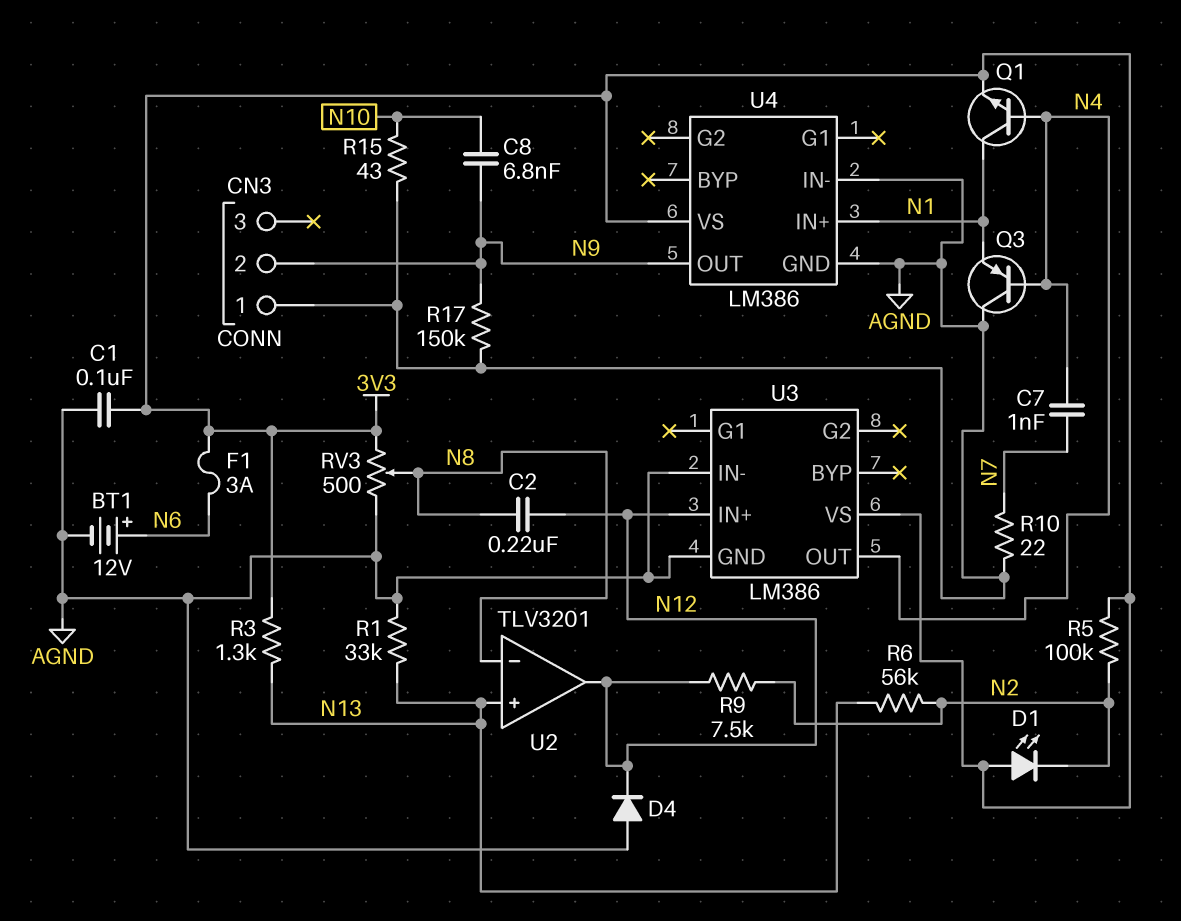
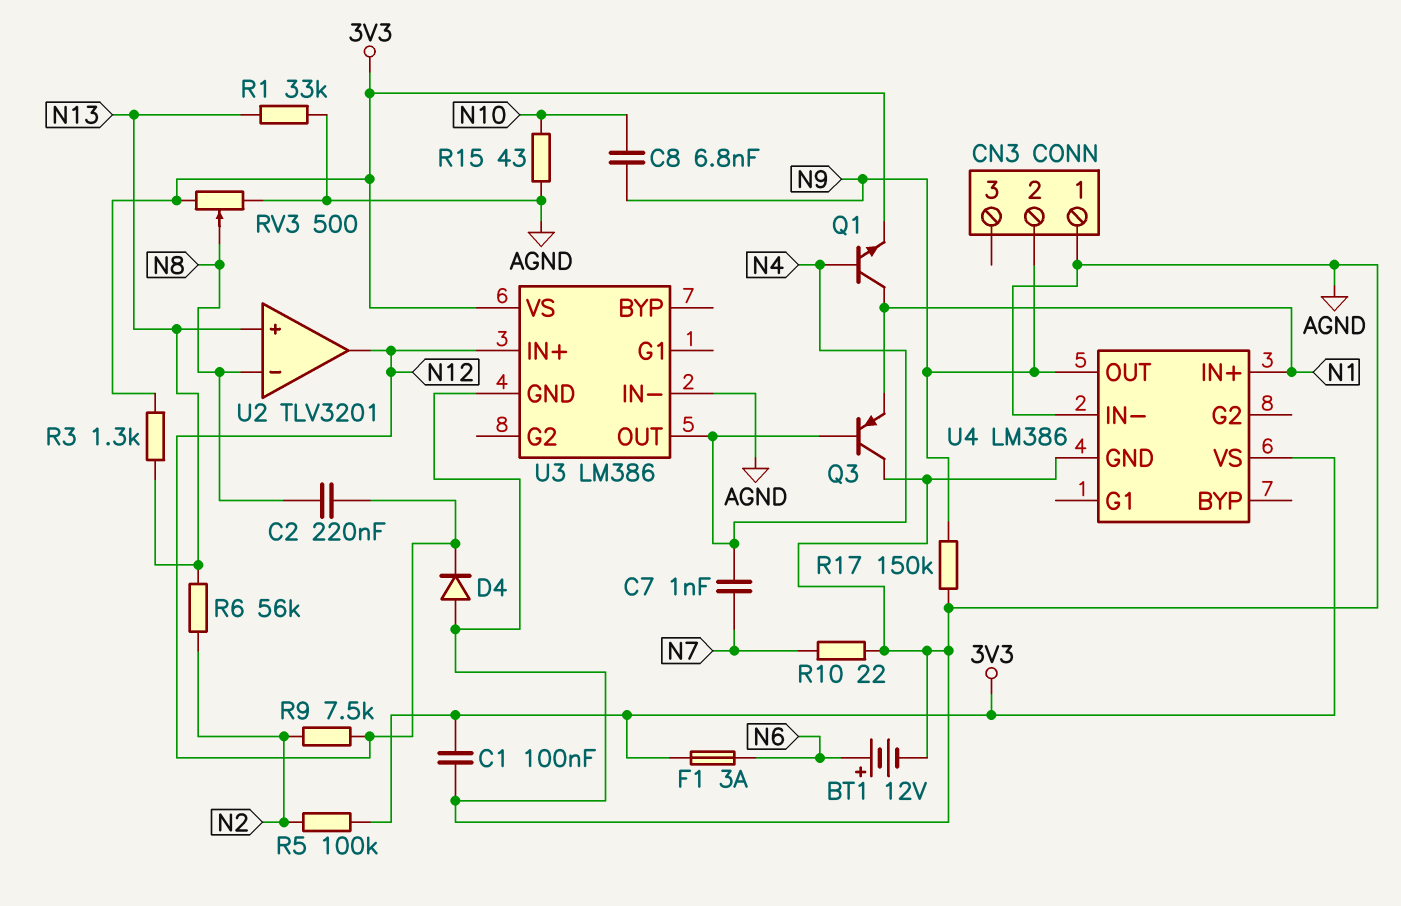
D1: LED (A 3V3, K N2) -> none

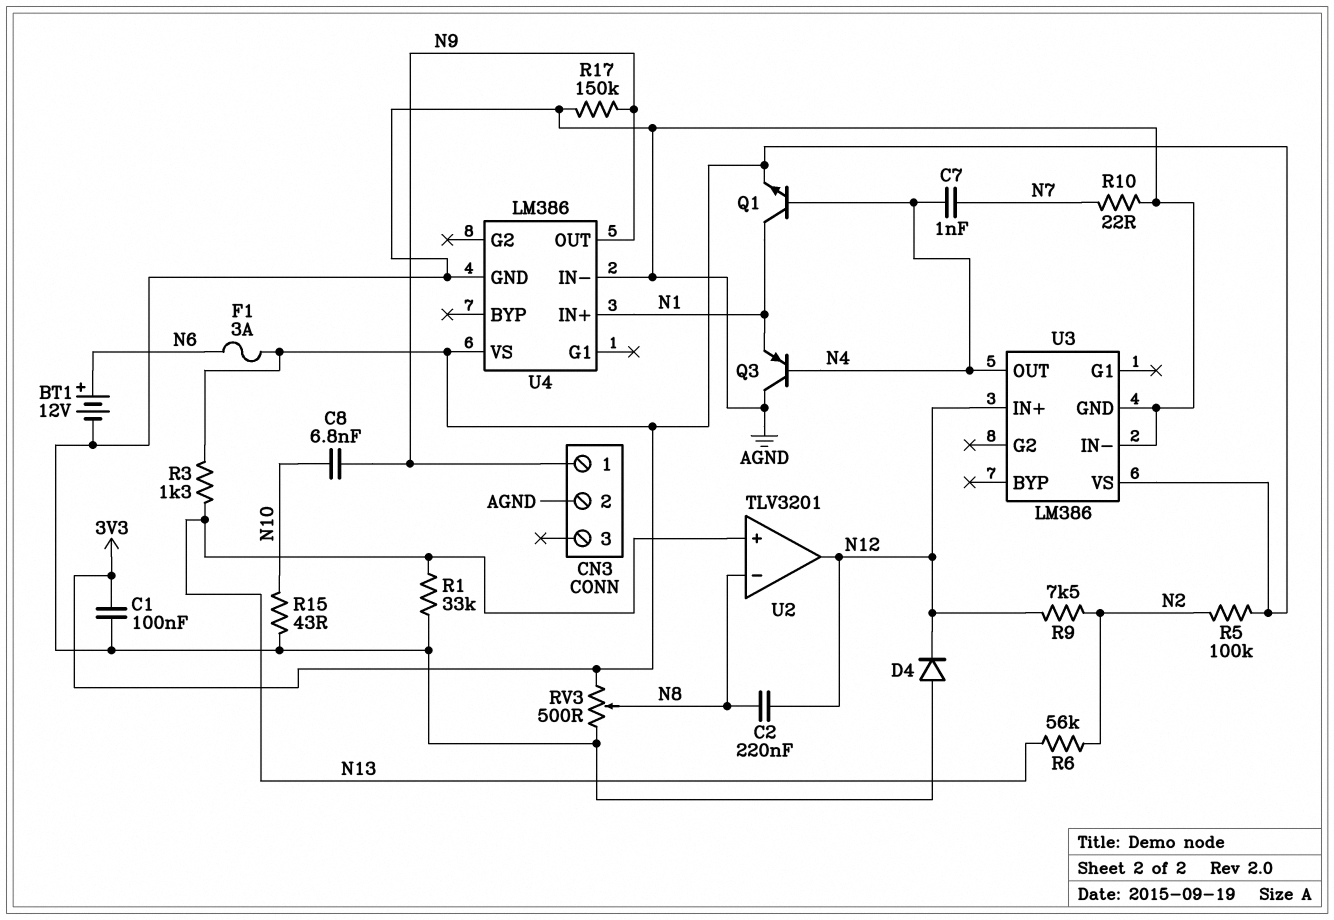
CN3 pin 1: AGND -> N9
CN3 pin 2: N9 -> AGND

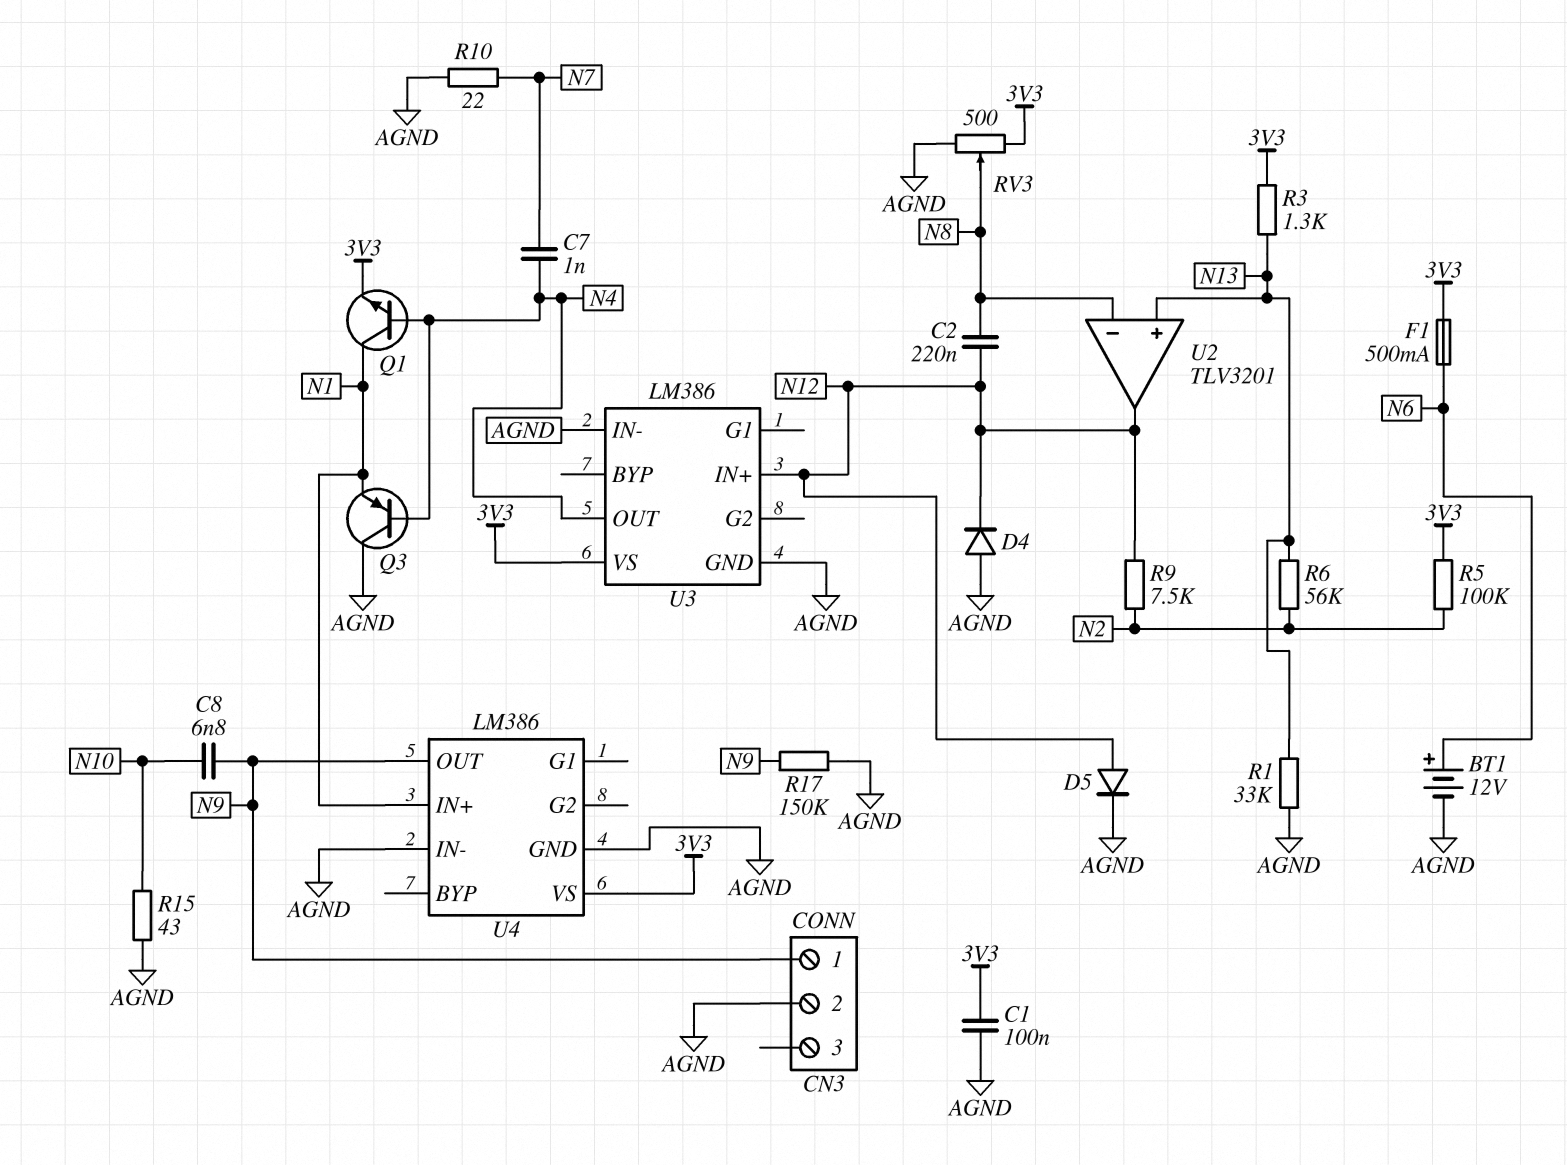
D5: none -> diode (A N12, K AGND)
F1: 3A (3V3, N6) -> 500mA (3V3, N6)

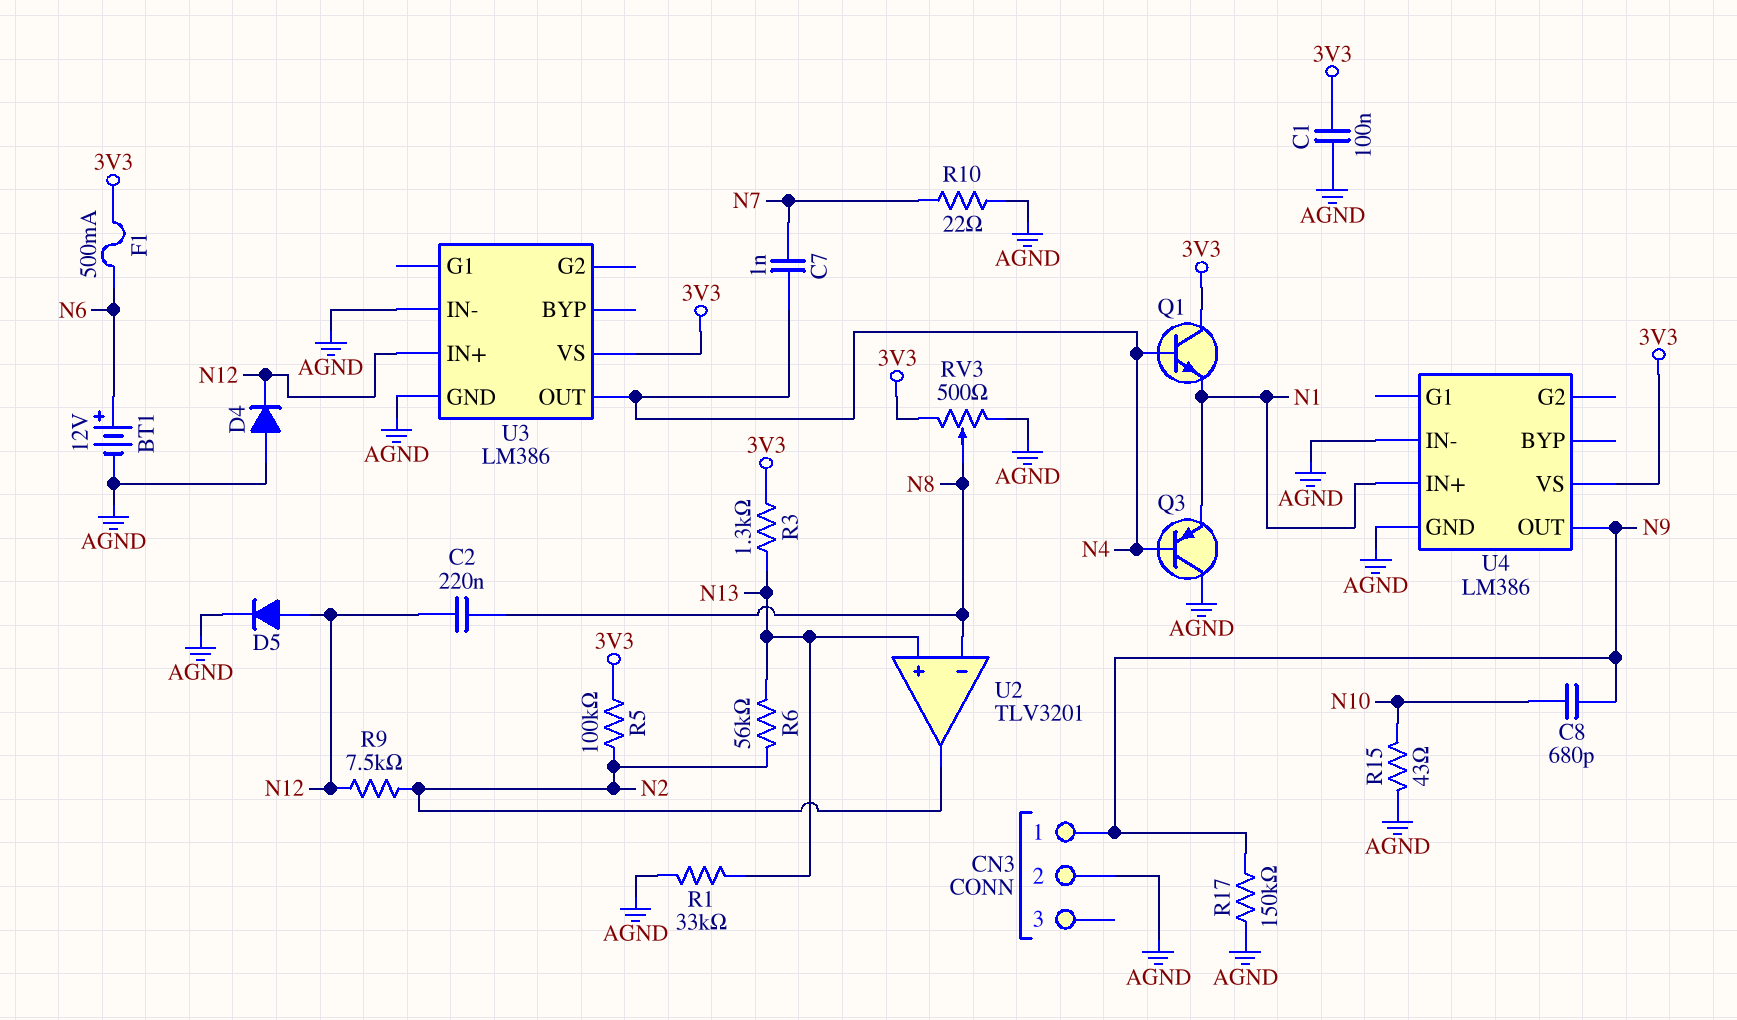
C8: 6.8nF (N9, N10) -> 680pF (N9, N10)
Q1: NPN (B N4, C N1, E 3V3) -> NPN (B N4, C 3V3, E N1)
U2 pin out: N12 -> N2

